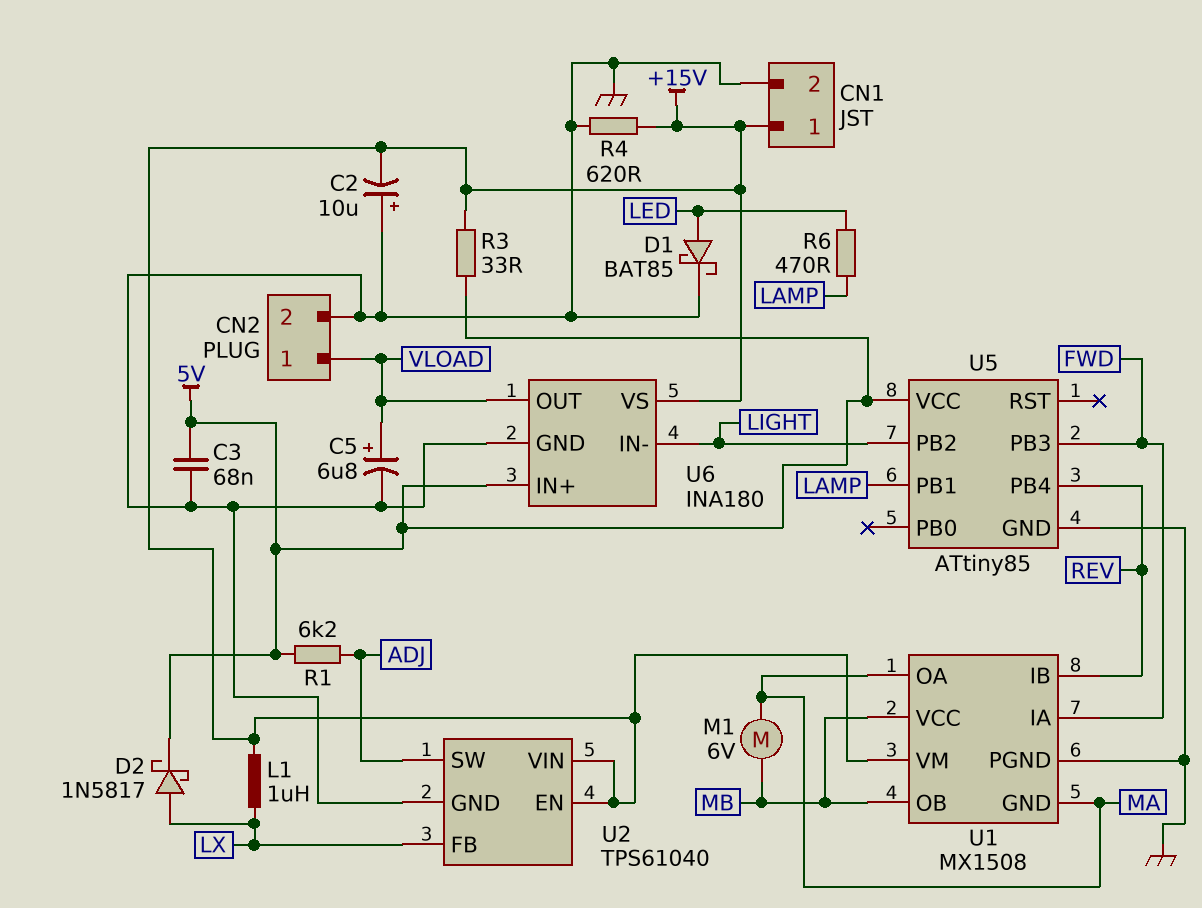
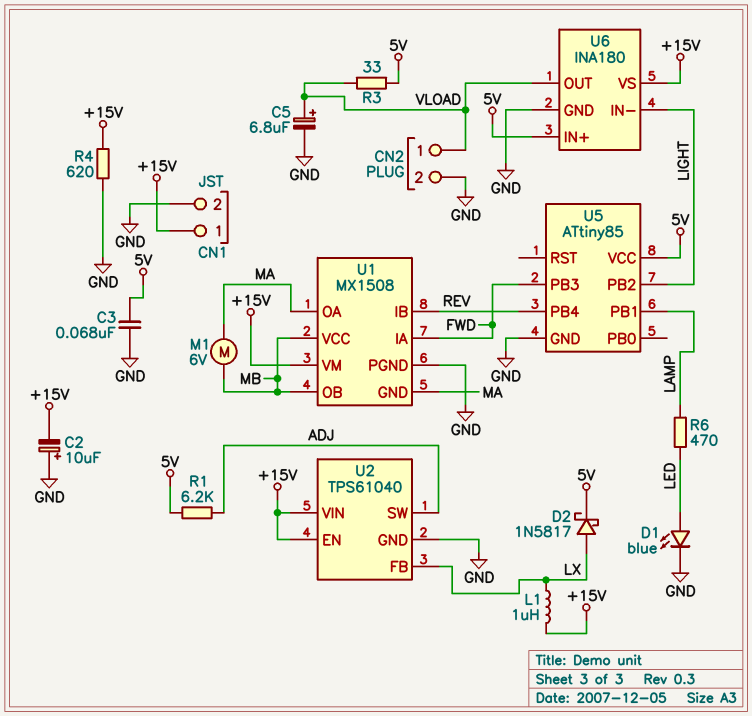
D1: schottky BAT85 (A LED, K GND) -> LED blue (A LED, K GND)
R3: 33 (+15V, 5V) -> 33 (5V, VLOAD)

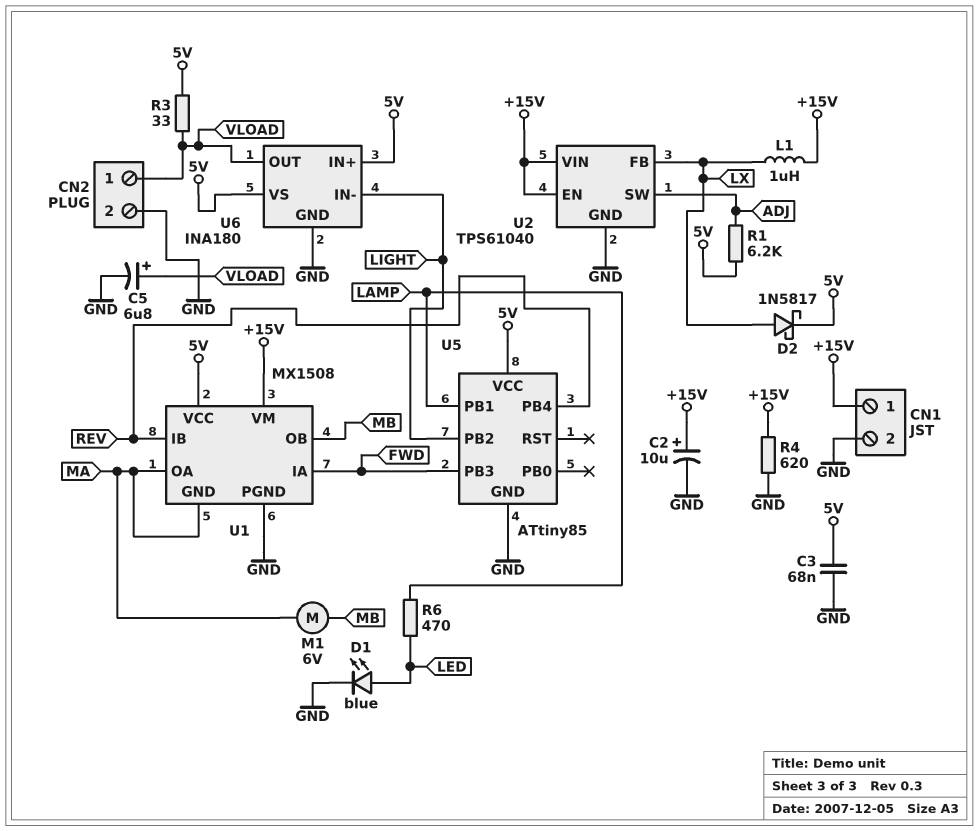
C2: 10uF (plus GND, minus +15V) -> 10uF (plus +15V, minus GND)
U1 pin VCC: MB -> 5V
U6 pin VS: +15V -> 5V

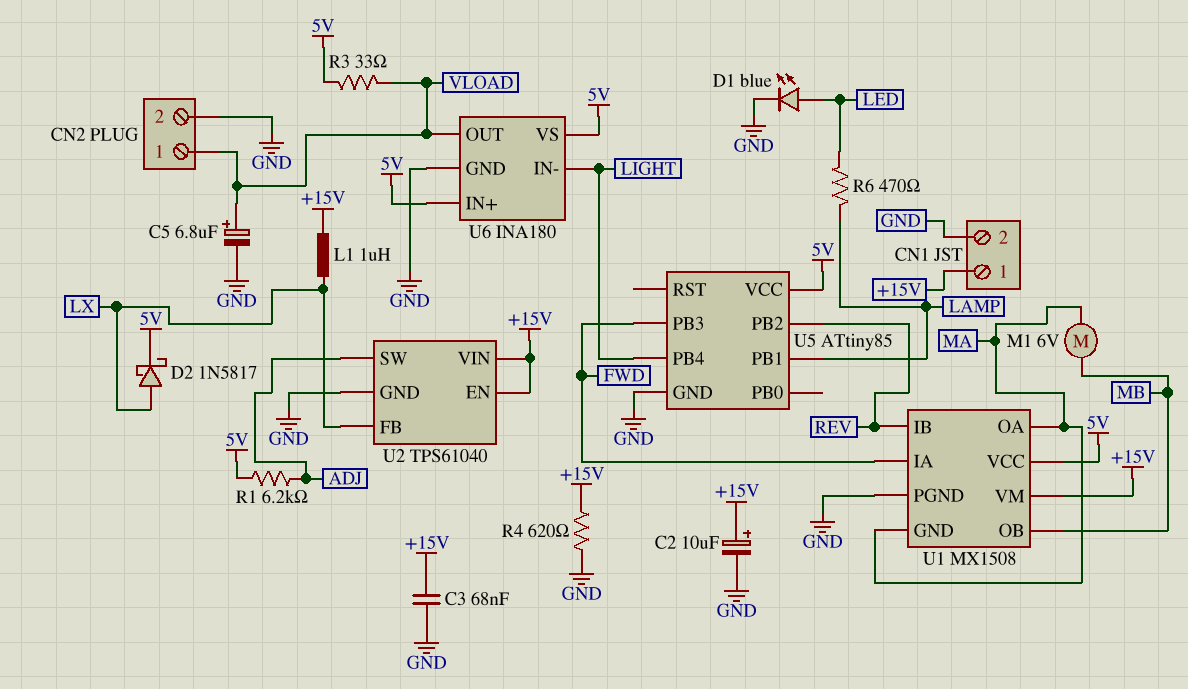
C3: 68nF (5V, GND) -> 68nF (+15V, GND)
U5 pin PB2: LIGHT -> REV
U5 pin PB4: REV -> LIGHT

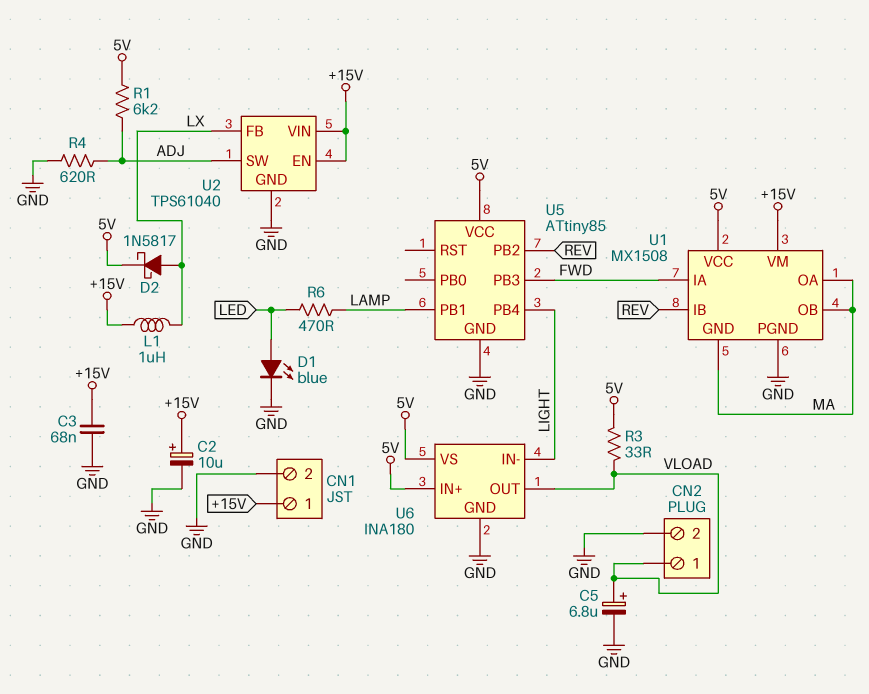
M1: motor 6V (MA, MB) -> none
R4: 620 (+15V, GND) -> 620 (ADJ, GND)
U1 pin OB: MB -> MA

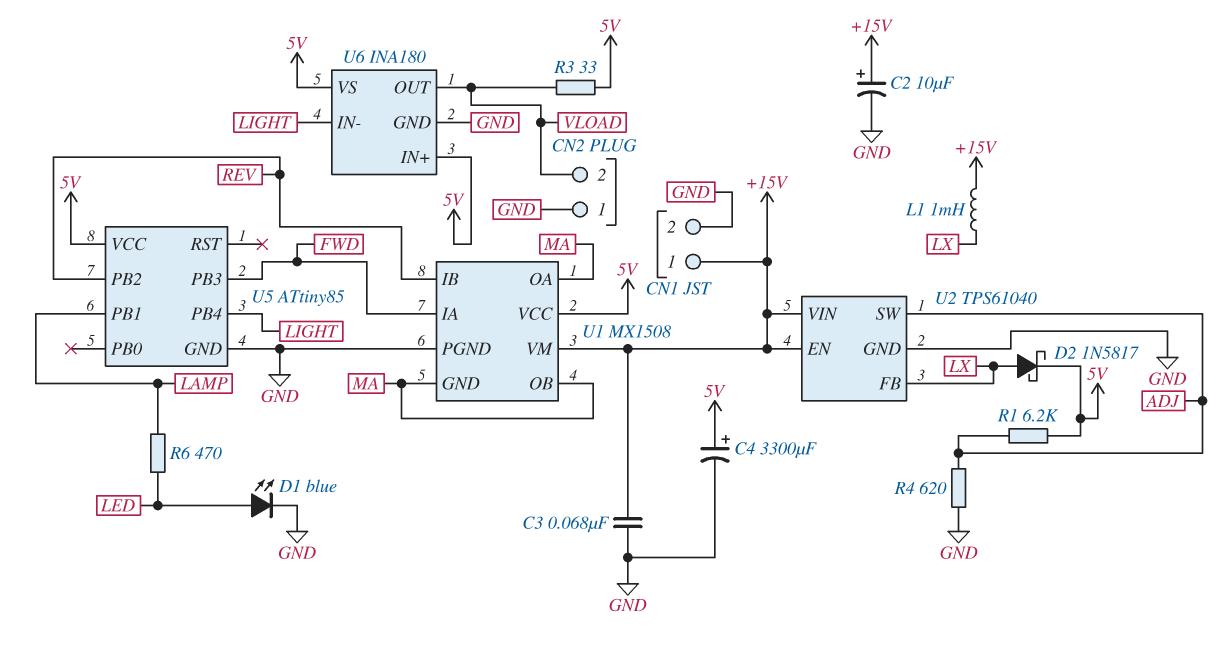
C4: none -> 3300uF (plus 5V, minus GND)
C5: 6.8uF (plus VLOAD, minus GND) -> none
CN2 pin 1: VLOAD -> GND
CN2 pin 2: GND -> VLOAD
L1: 1uH (+15V, LX) -> 1mH (+15V, LX)

